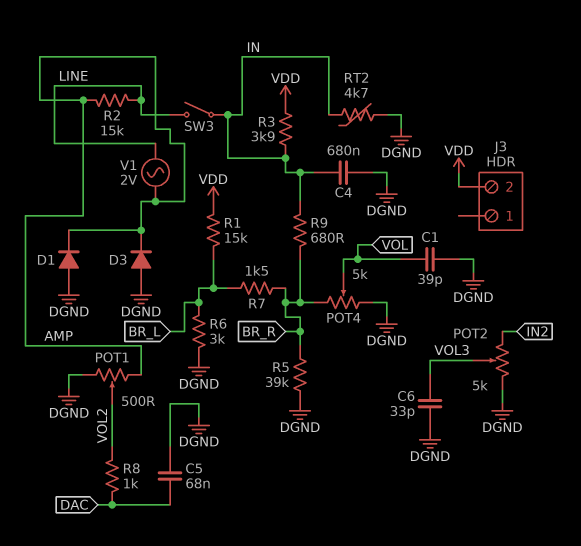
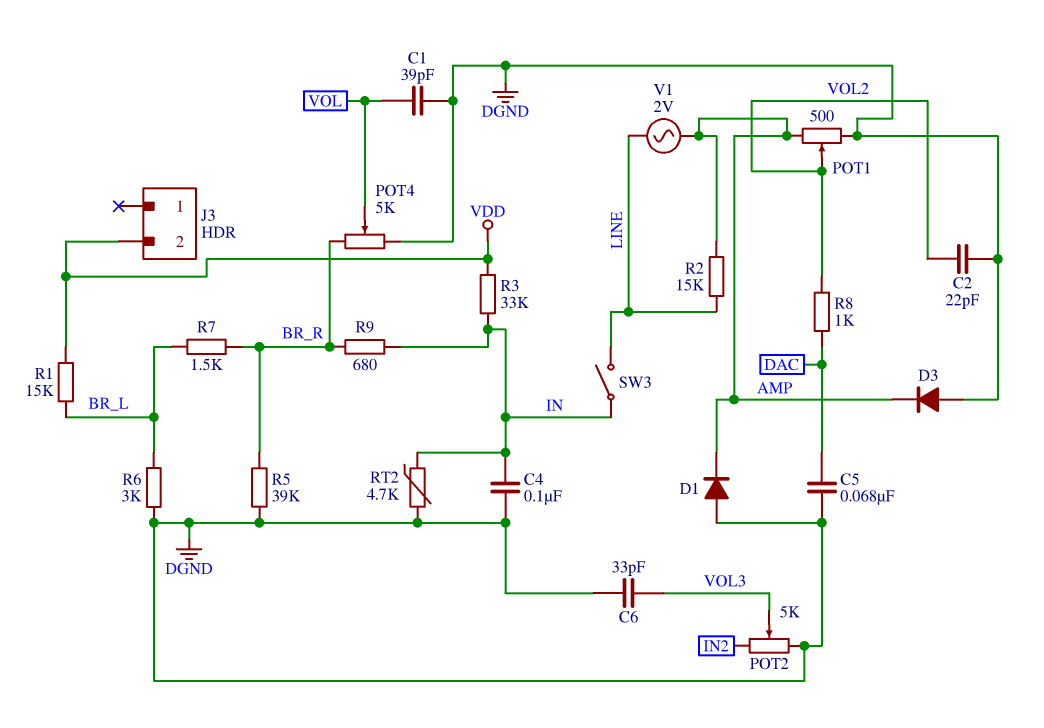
C2: none -> 22pF (DGND, VOL2)
C4: 680nF (DGND, IN) -> 100nF (DGND, IN)
R3: 3.9k (IN, VDD) -> 33k (IN, VDD)

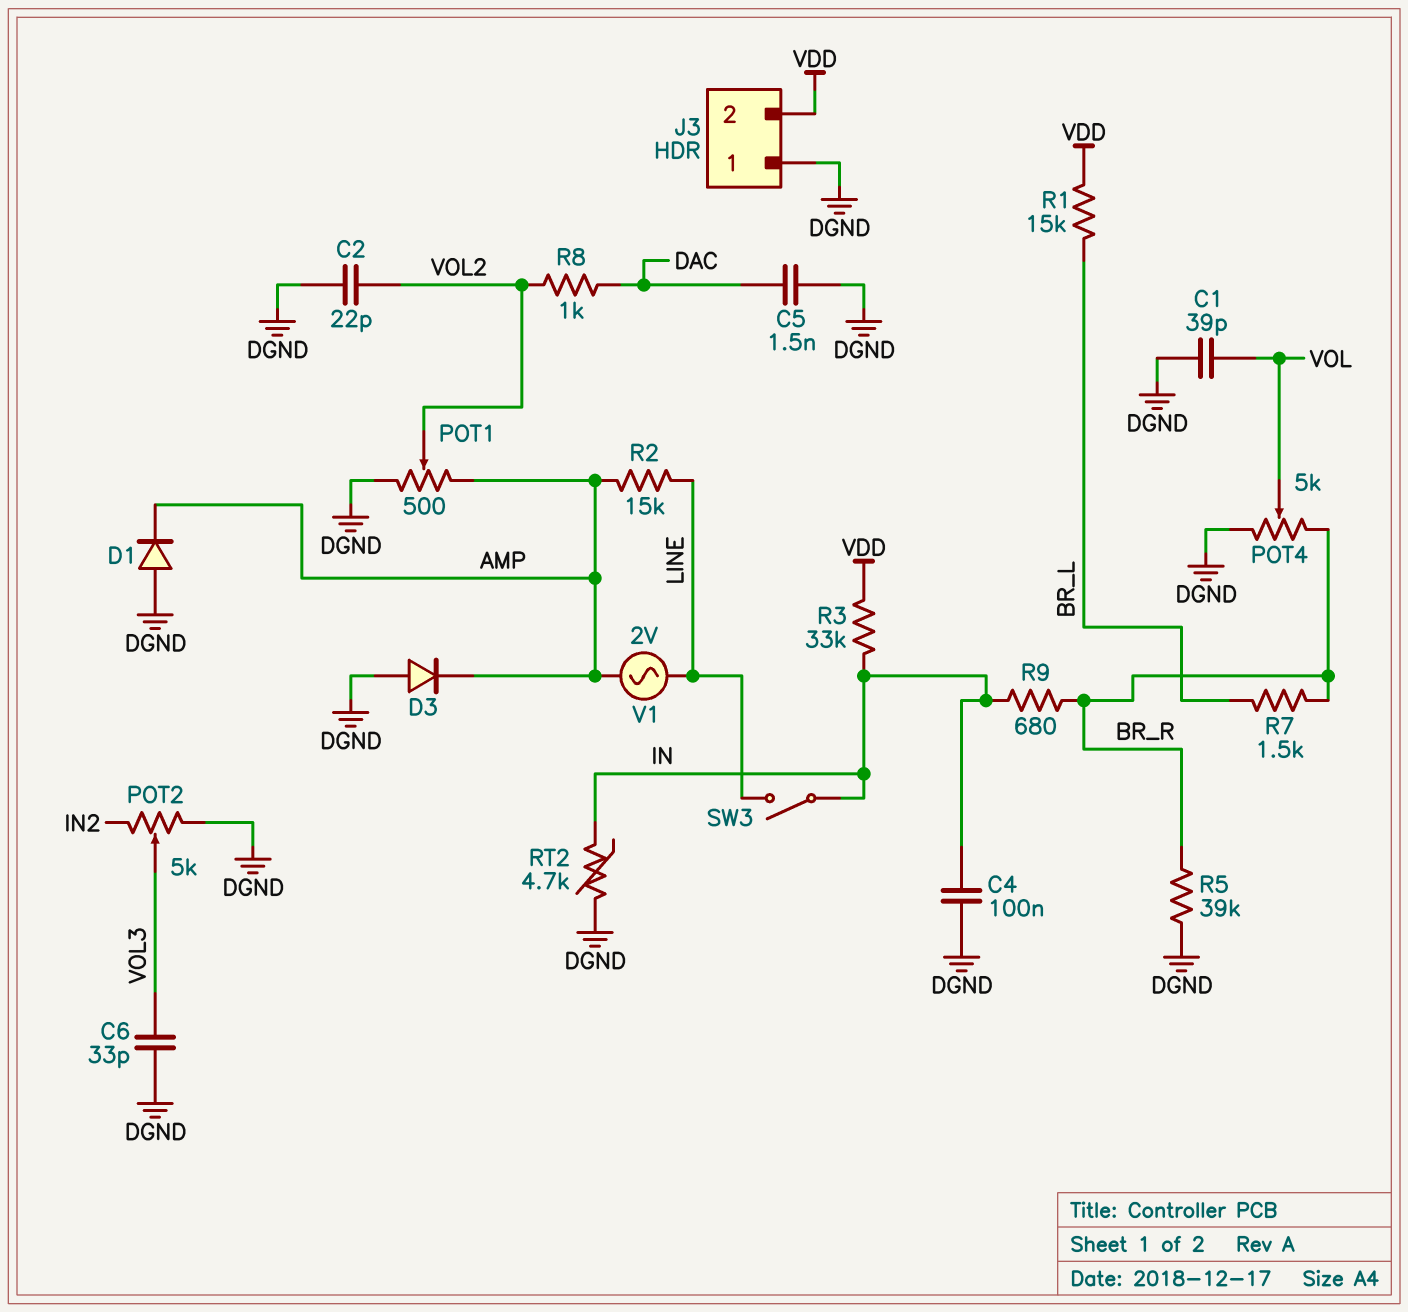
C5: 68nF (DAC, DGND) -> 1.5nF (DAC, DGND)
J3 pin 1: none -> DGND
R6: 3k (BR_L, DGND) -> none

